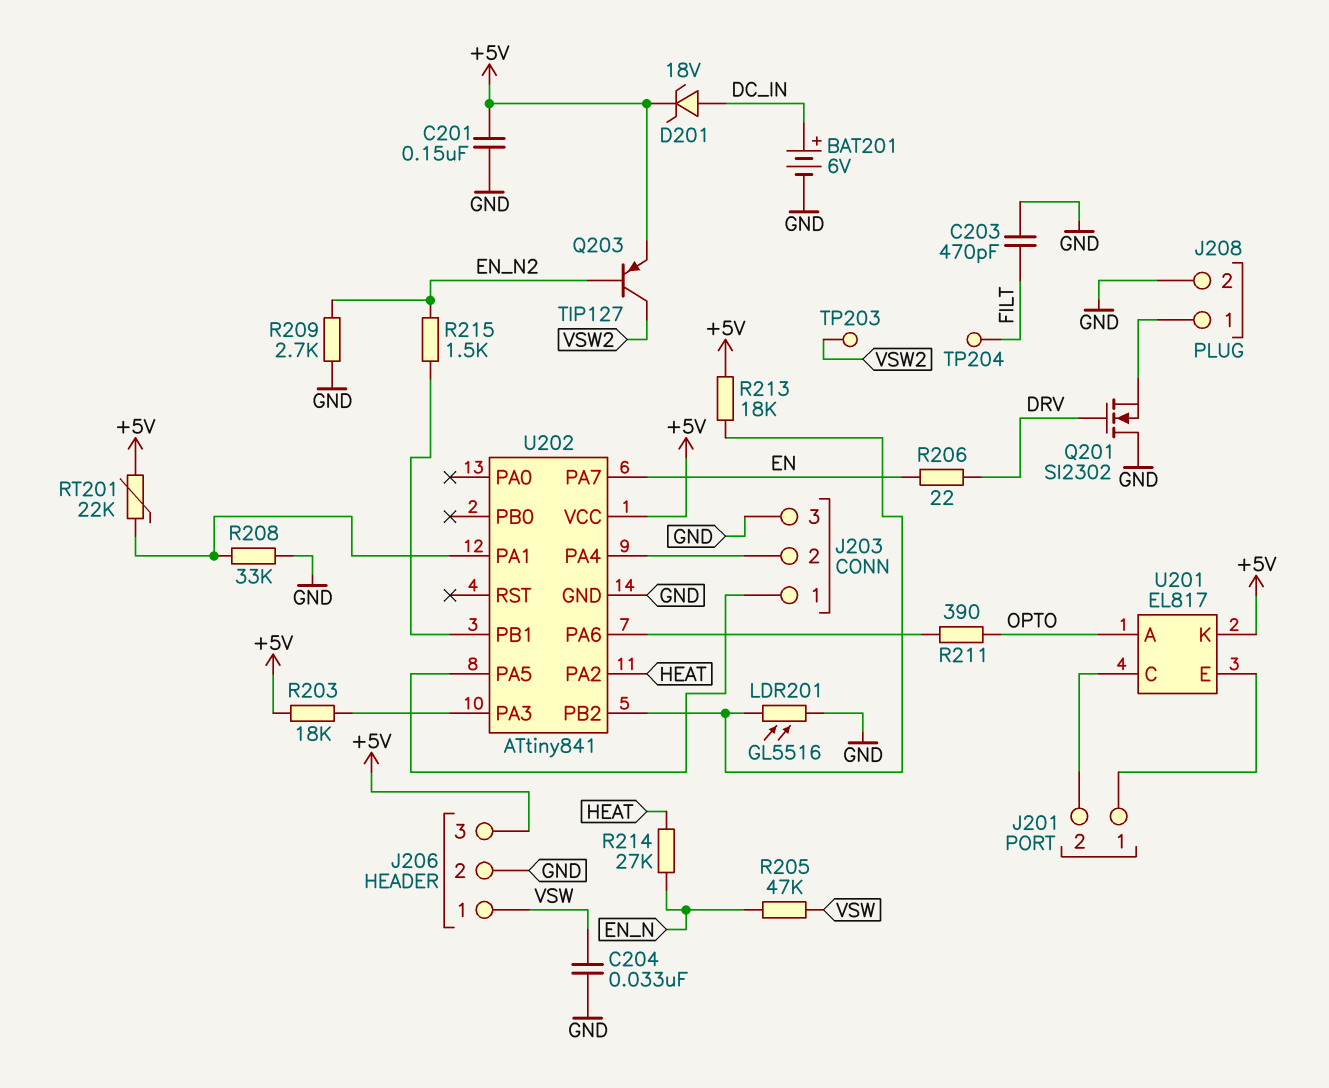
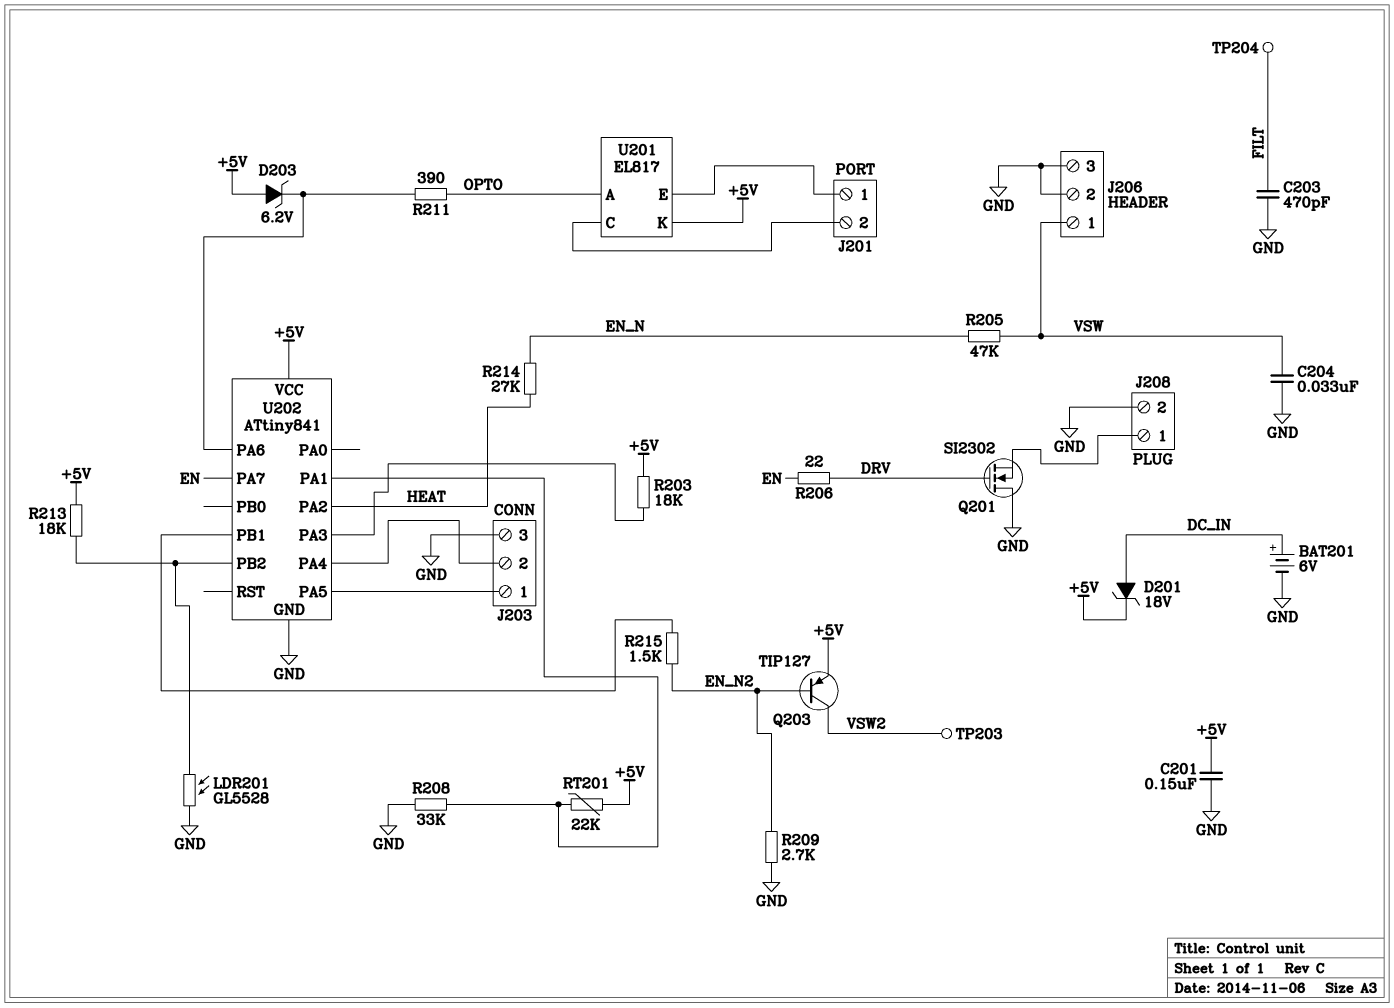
D203: none -> zener 6.2V (A +5V, K U202/PA6)
J206 pin 3: +5V -> GND
LDR201: GL5516 (GND, U202/PB2) -> GL5528 (GND, U202/PB2)

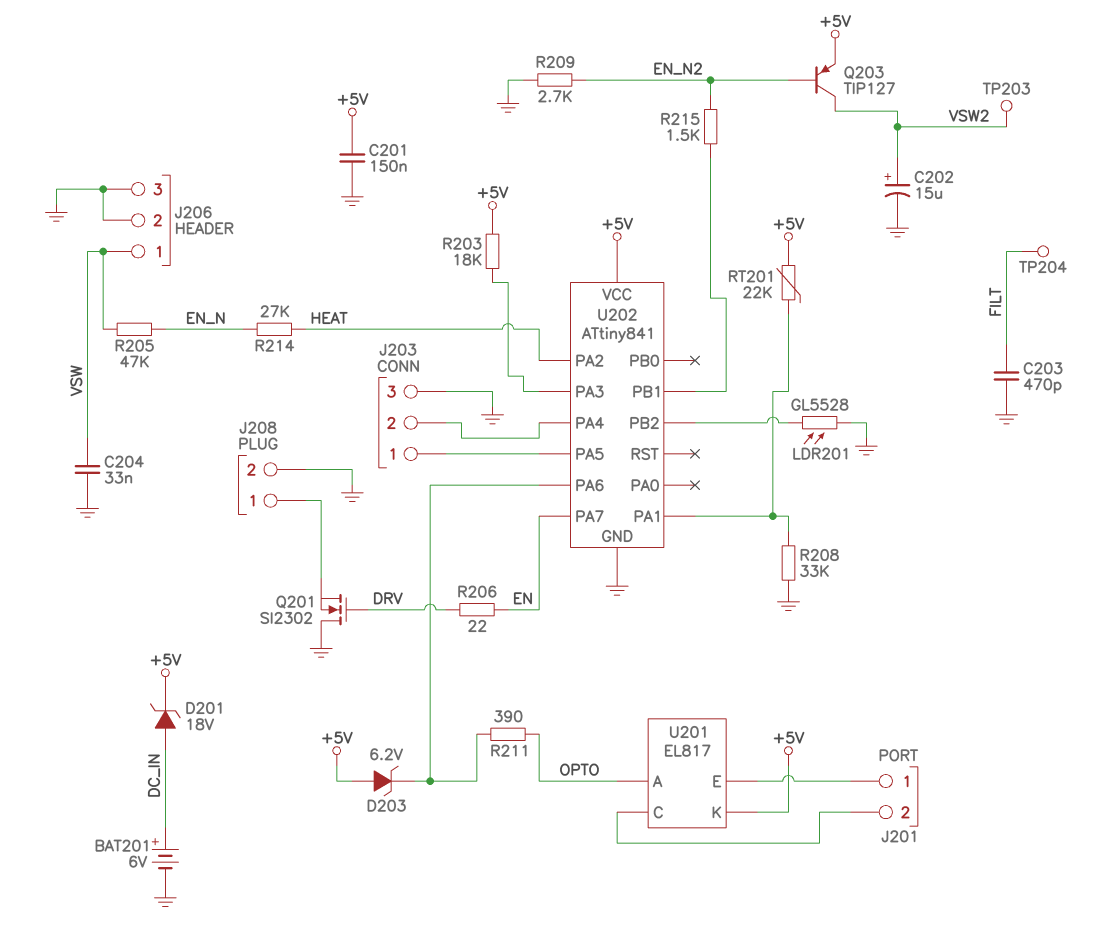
C202: none -> 15uF (plus VSW2, minus GND)
R213: 18k (+5V, U202/PB2) -> none

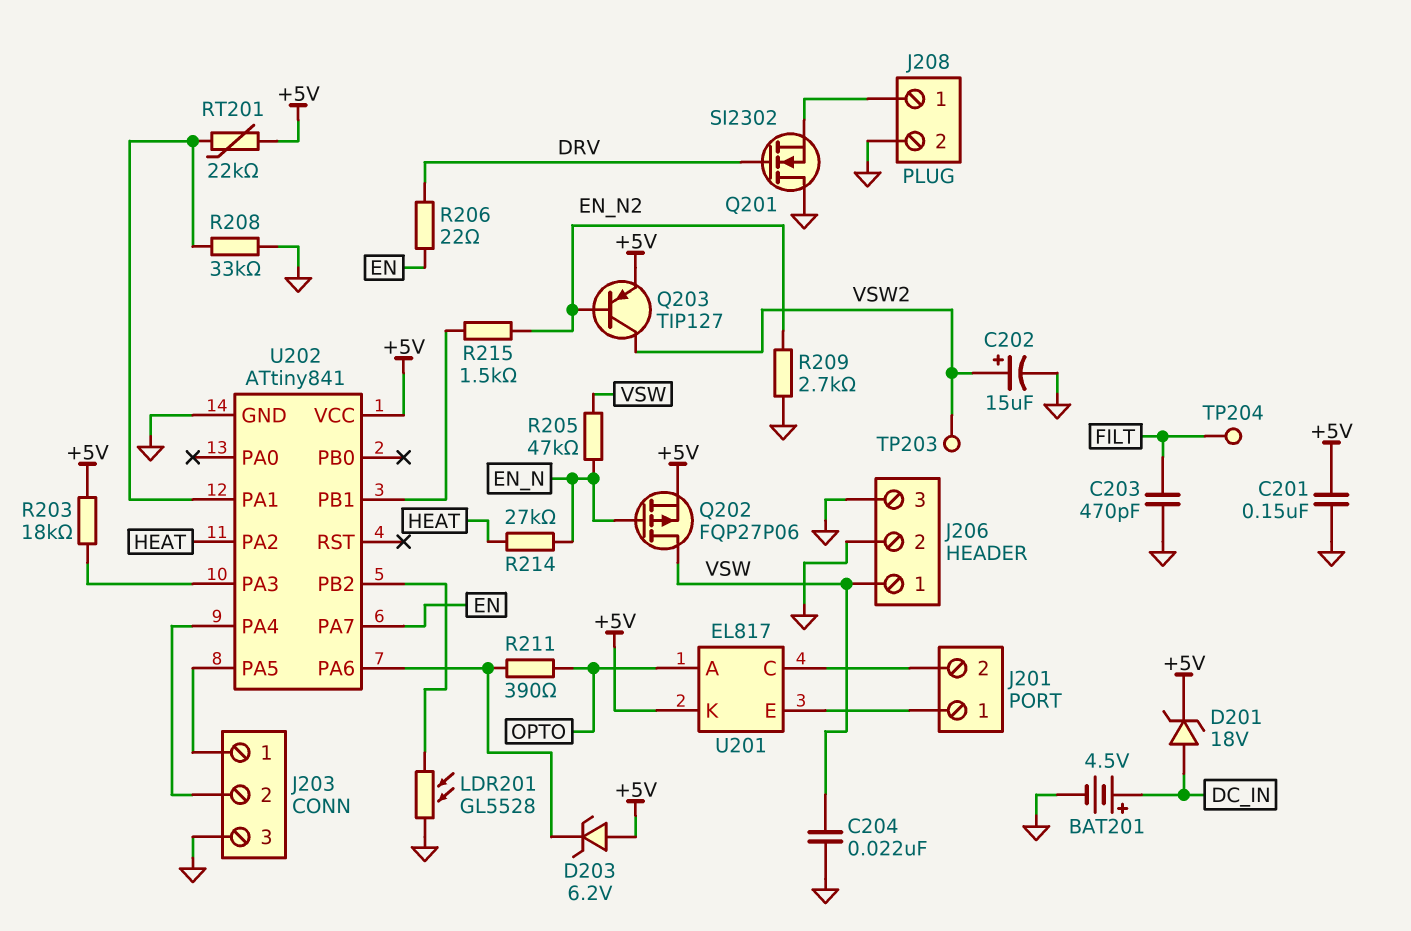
BAT201: 6V (plus DC_IN, minus GND) -> 4.5V (plus DC_IN, minus GND)
C204: 33nF (GND, VSW) -> 22nF (GND, VSW)
Q202: none -> PMOS FQP27P06 (G EN_N, D VSW, S +5V)

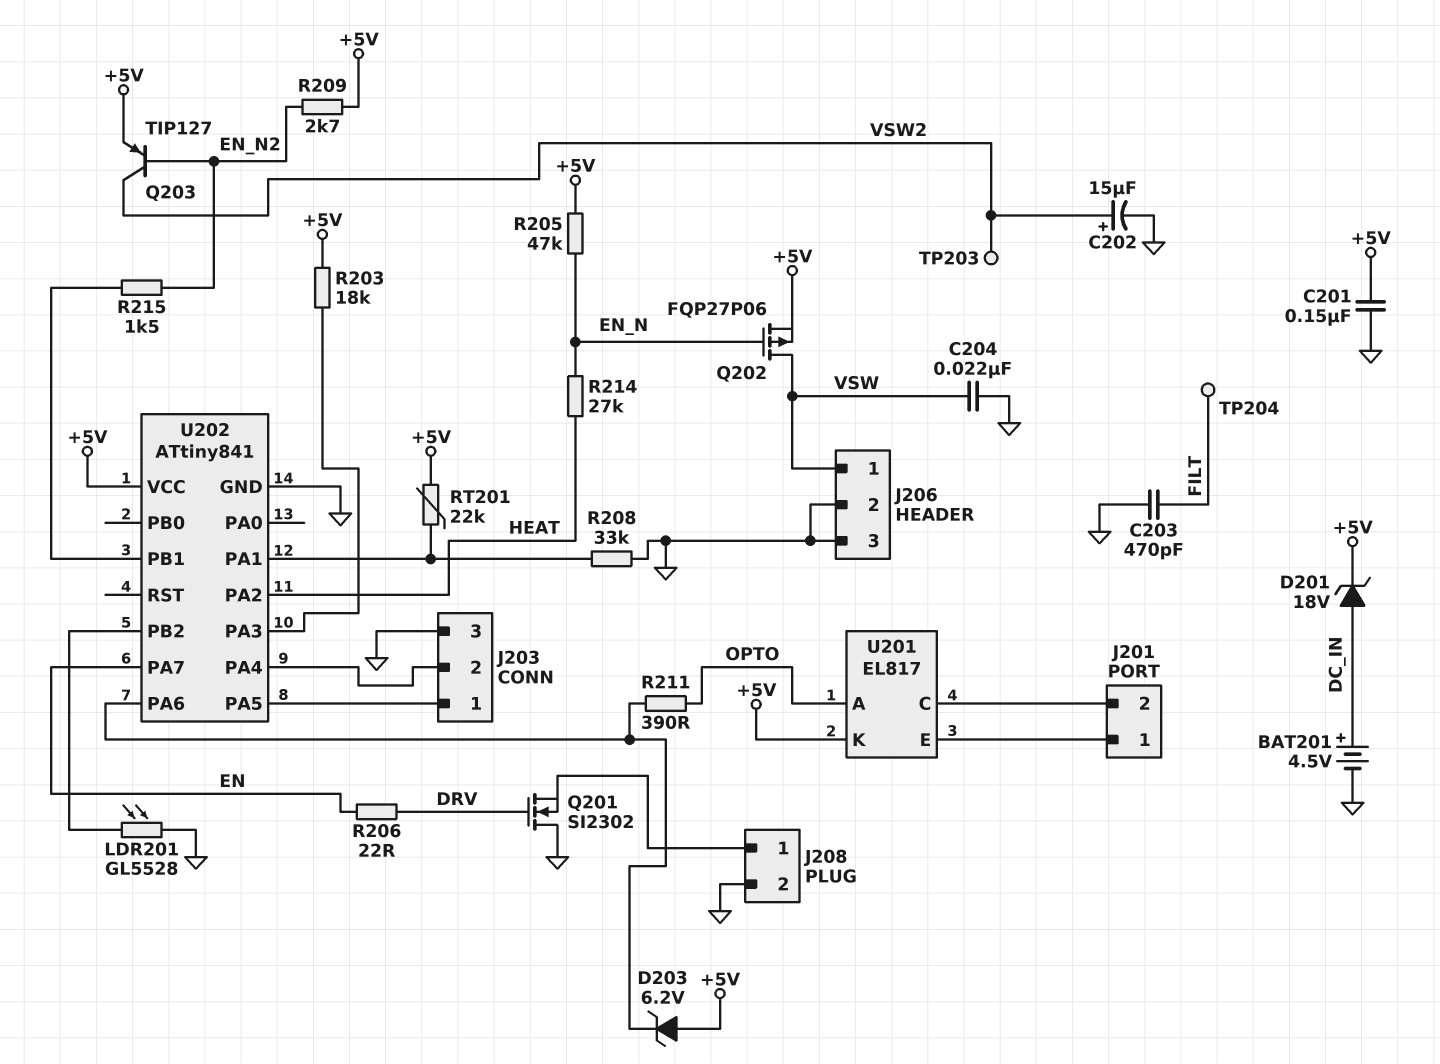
R205: 47k (EN_N, VSW) -> 47k (+5V, EN_N)
R209: 2.7k (EN_N2, GND) -> 2.7k (+5V, EN_N2)

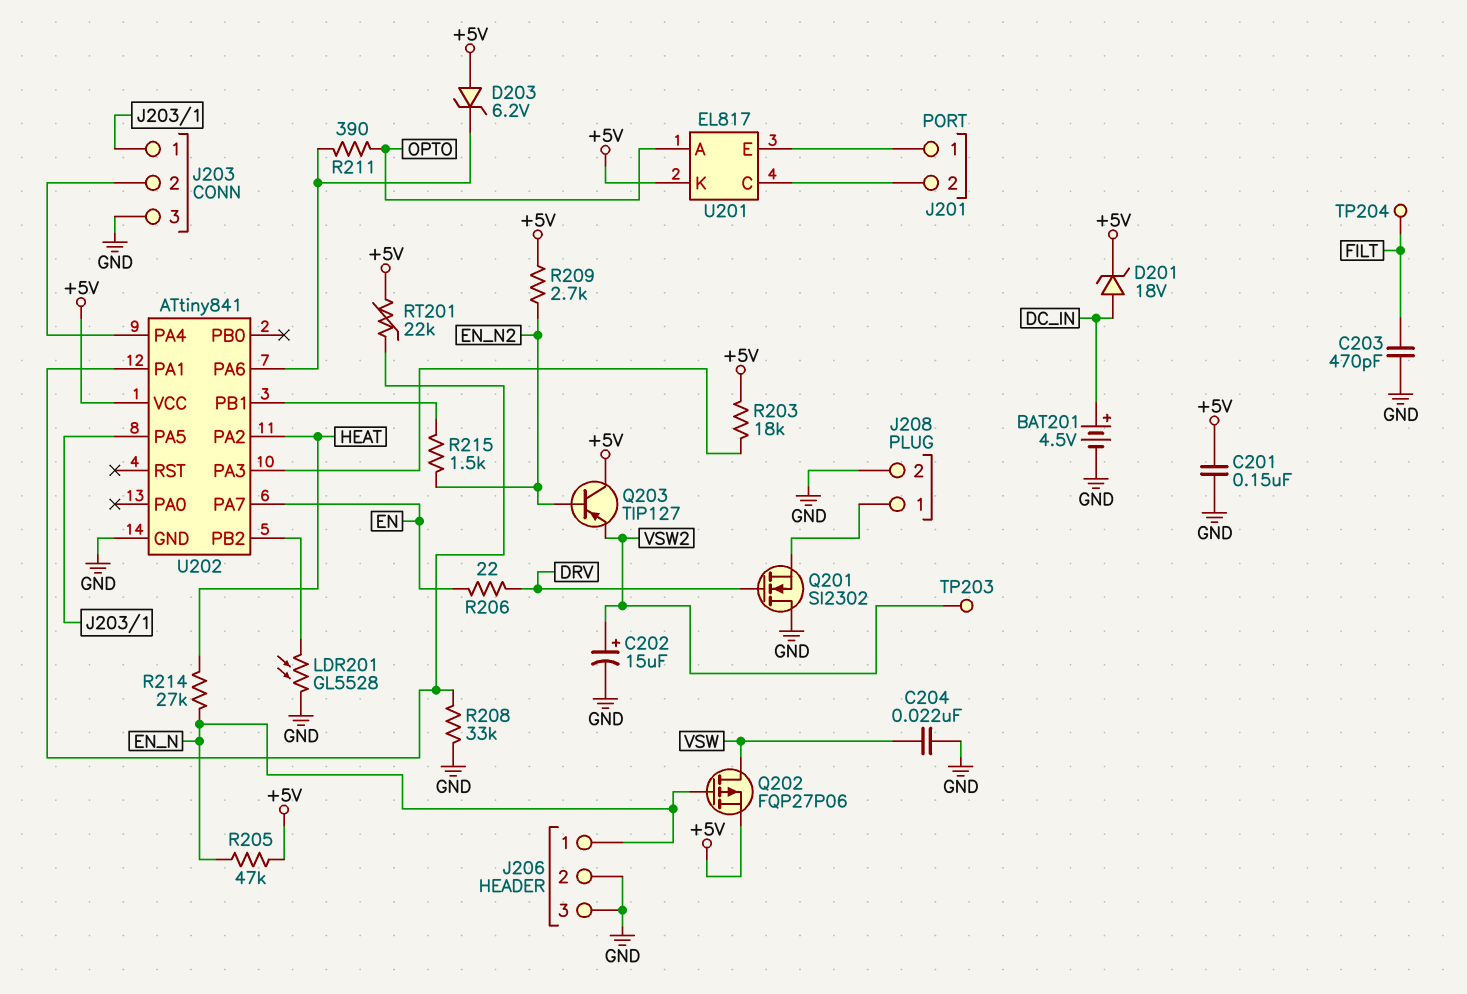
J206 pin 1: VSW -> EN_N
Q203: PNP TIP127 (B EN_N2, C VSW2, E +5V) -> PNP TIP127 (B EN_N2, C +5V, E VSW2)

